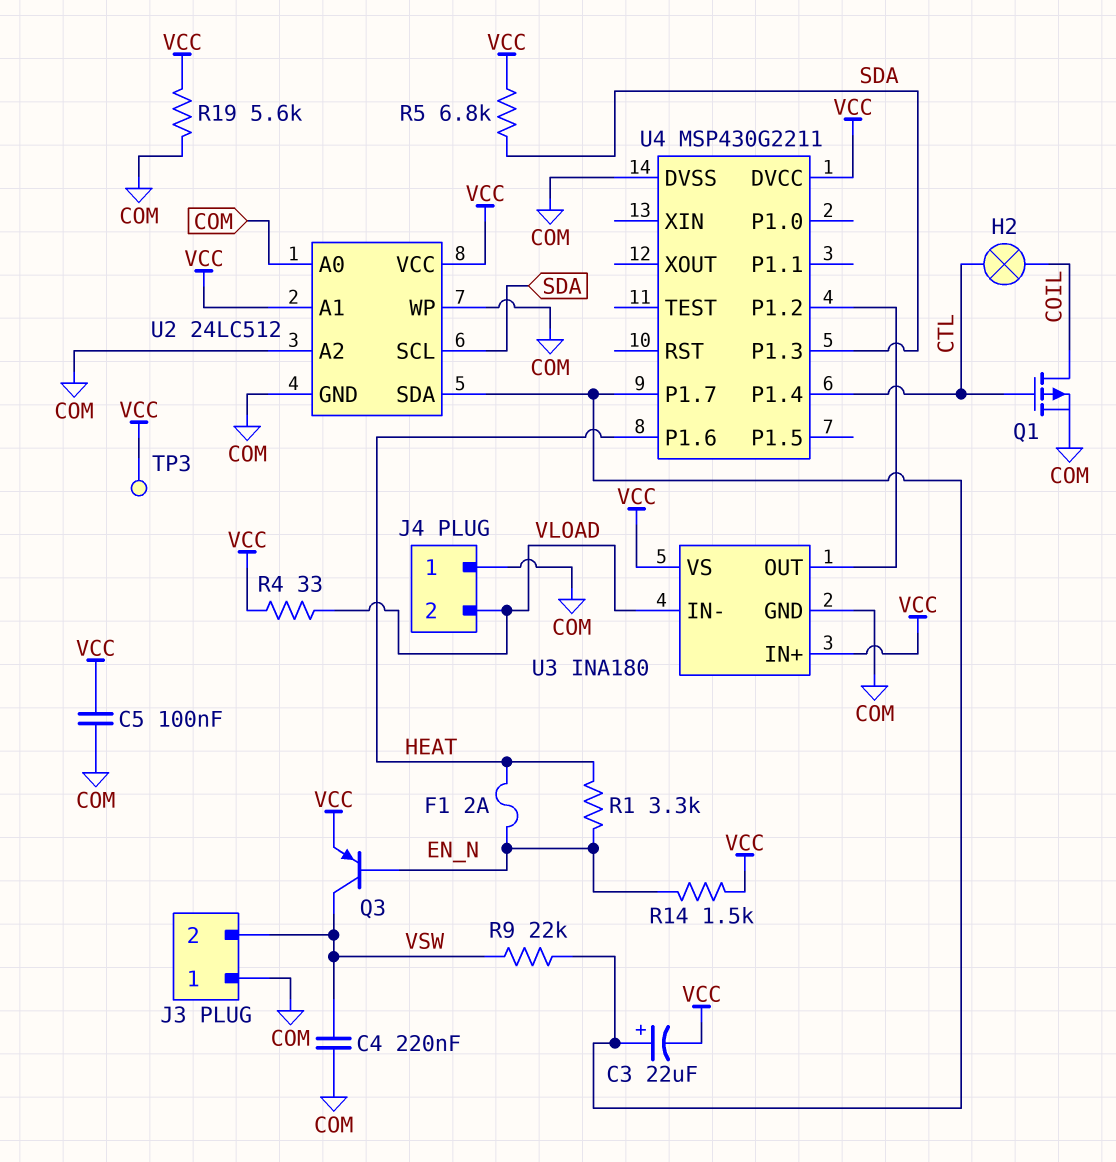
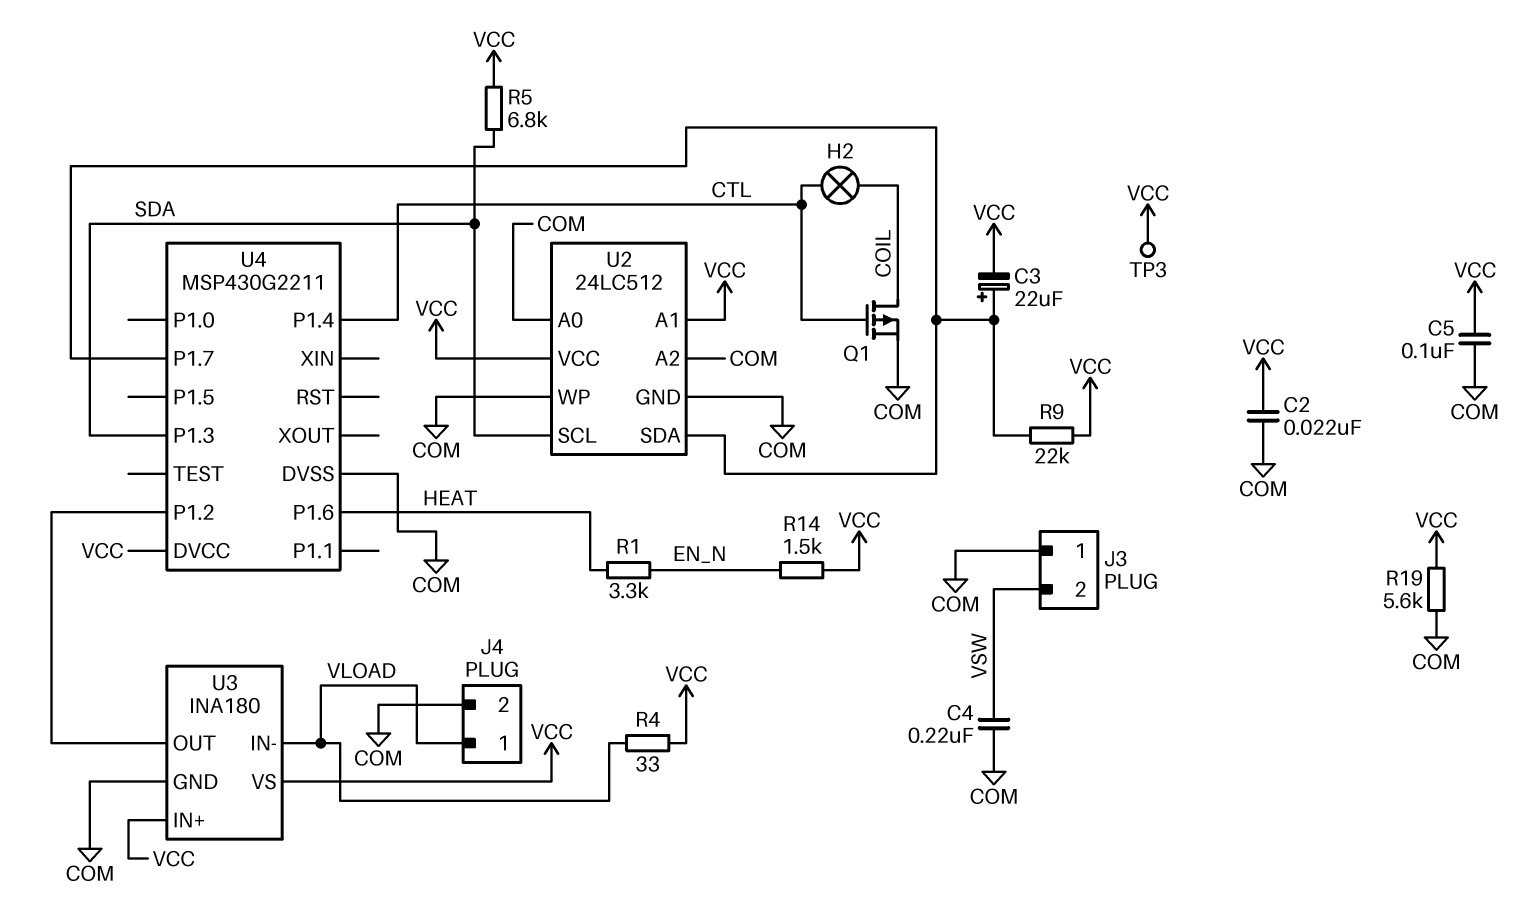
C2: none -> 22nF (COM, VCC)
F1: 2A (EN_N, HEAT) -> none
J4 pin 1: COM -> VLOAD
J4 pin 2: VLOAD -> COM
Q3: PNP (B EN_N, C VSW, E VCC) -> none
R9: 22k (U2/SDA, VSW) -> 22k (U2/SDA, VCC)

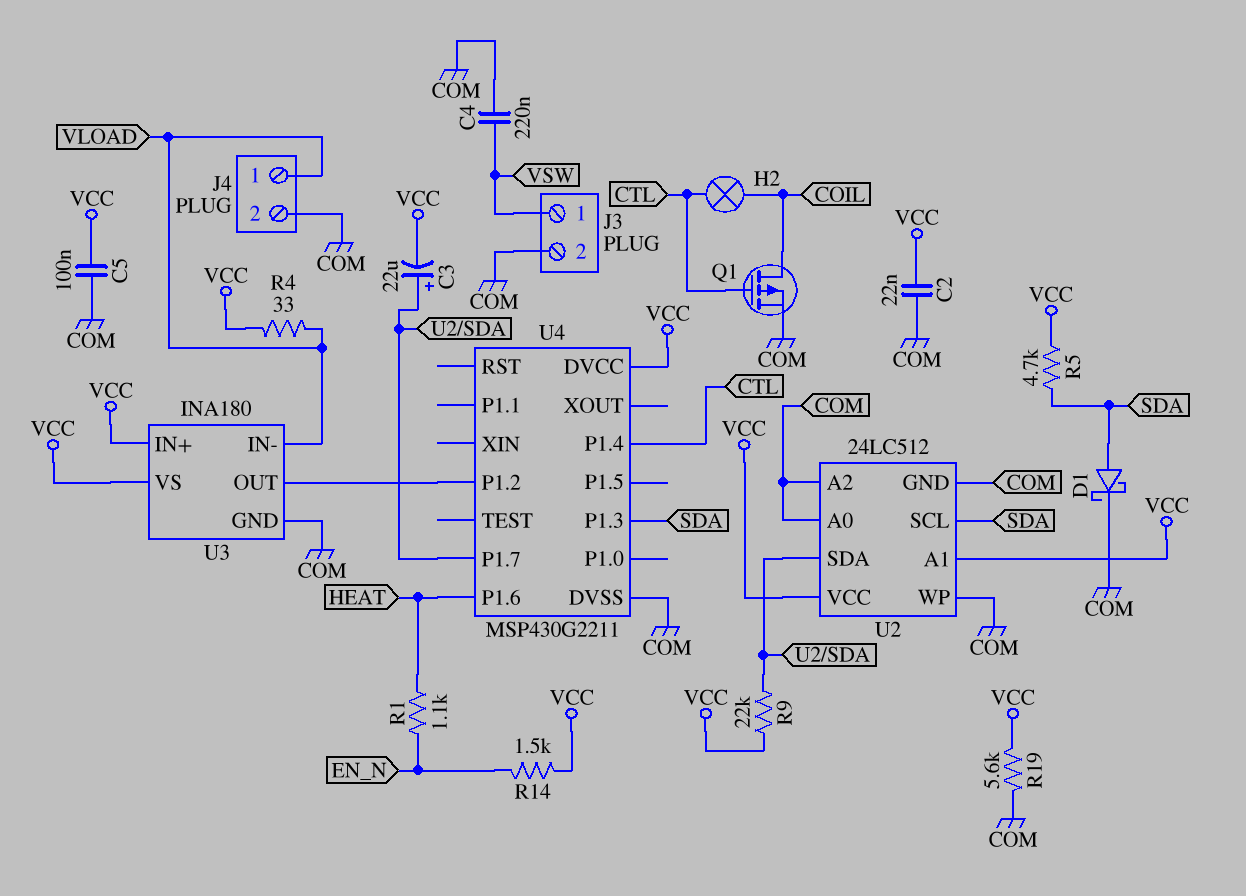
D1: none -> schottky (A SDA, K COM)
J3 pin 1: COM -> VSW
J3 pin 2: VSW -> COM
R1: 3.3k (EN_N, HEAT) -> 1.1k (EN_N, HEAT)
R5: 6.8k (SDA, VCC) -> 4.7k (SDA, VCC)
TP3: test point (VCC) -> none

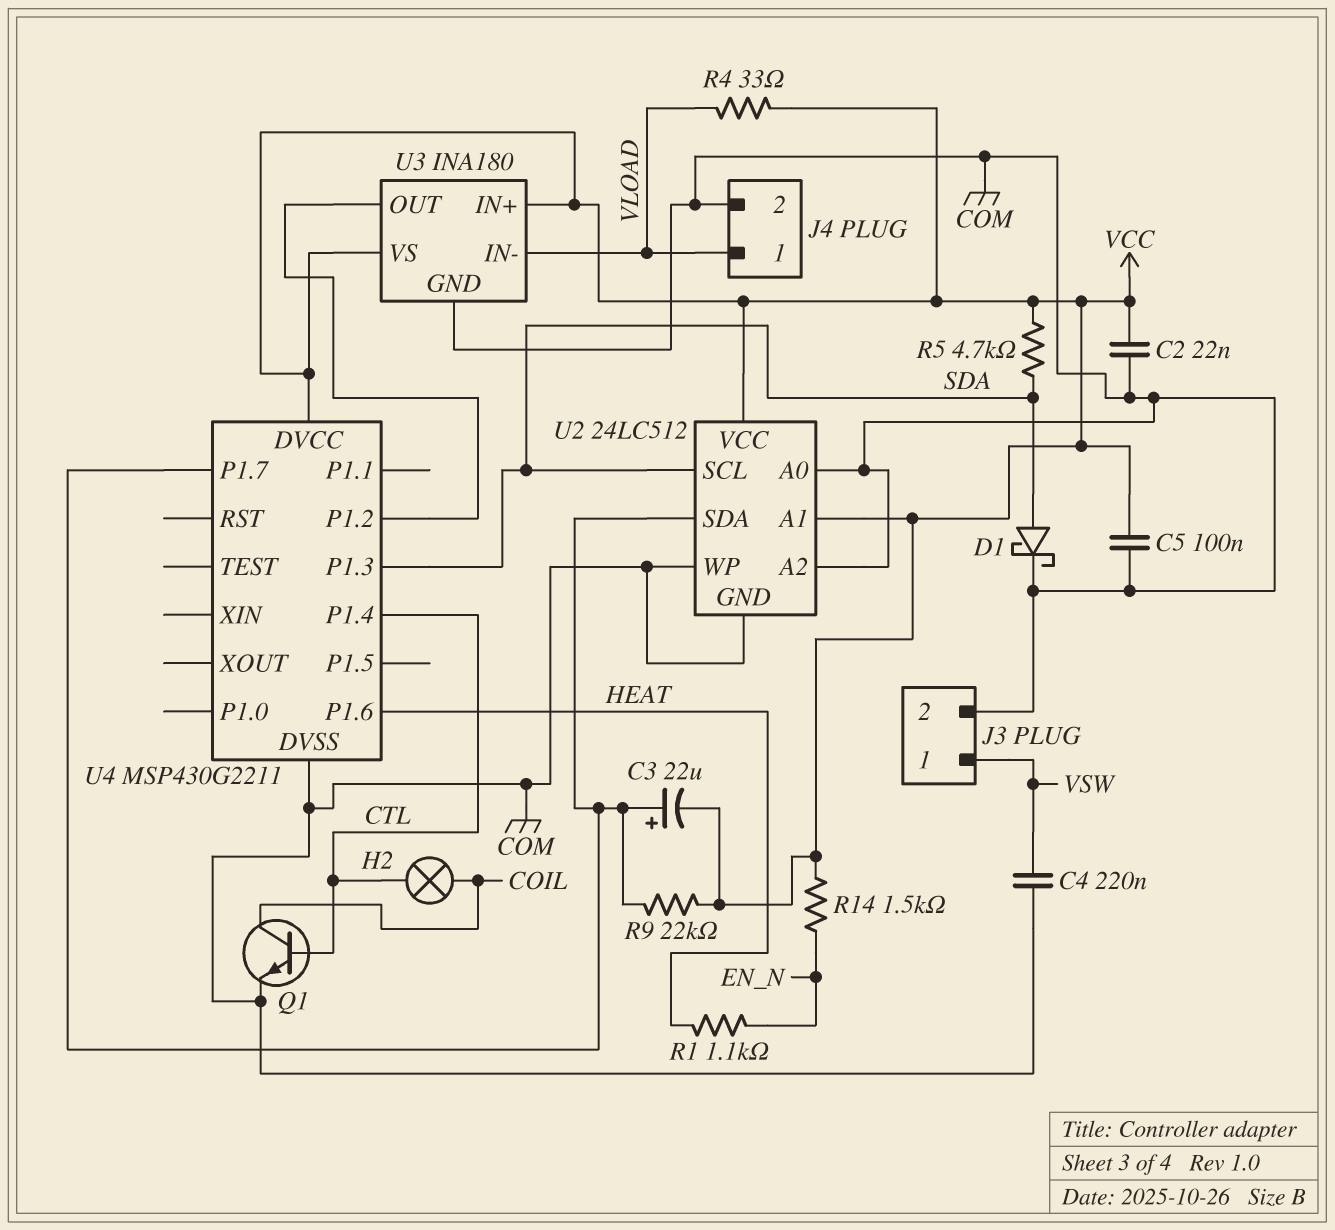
Q1: PMOS (G CTL, D COIL, S COM) -> NPN (B CTL, C COIL, E COM)
R19: 5.6k (COM, VCC) -> none

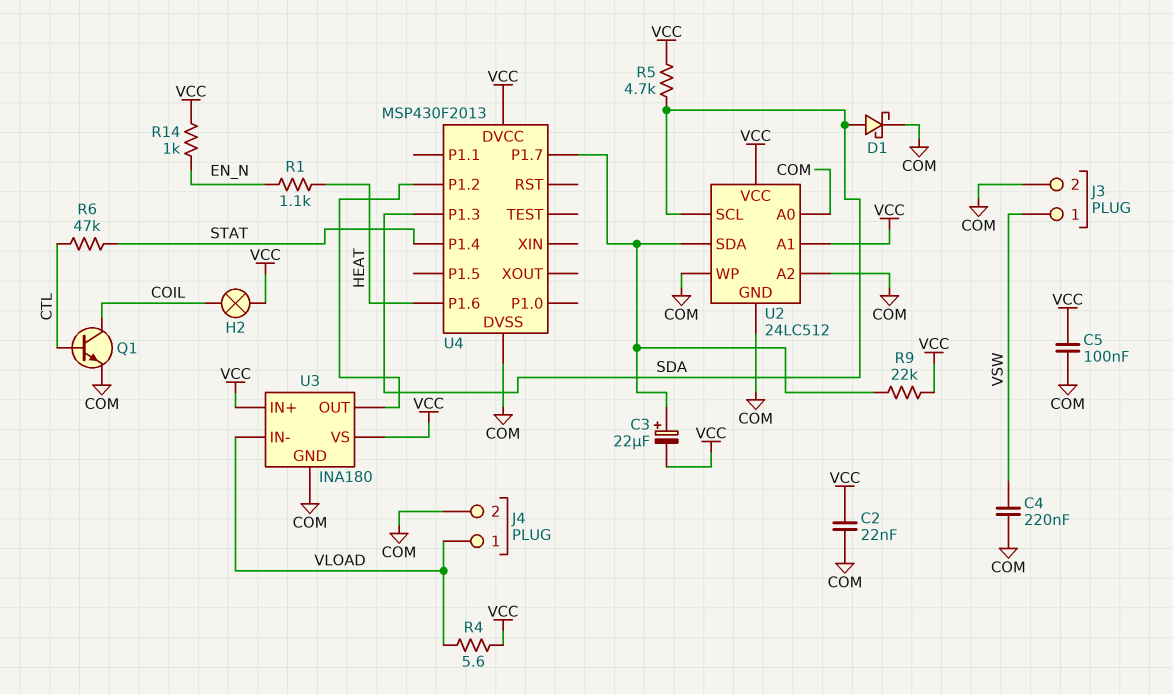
H2: lamp (COIL, CTL) -> lamp (COIL, VCC)
R4: 33 (VCC, VLOAD) -> 5.6 (VCC, VLOAD)
R6: none -> 47k (CTL, STAT)
R14: 1.5k (EN_N, VCC) -> 1k (EN_N, VCC)
U4: MSP430G2211 -> MSP430F2013
U4 pin P1.4: CTL -> STAT

